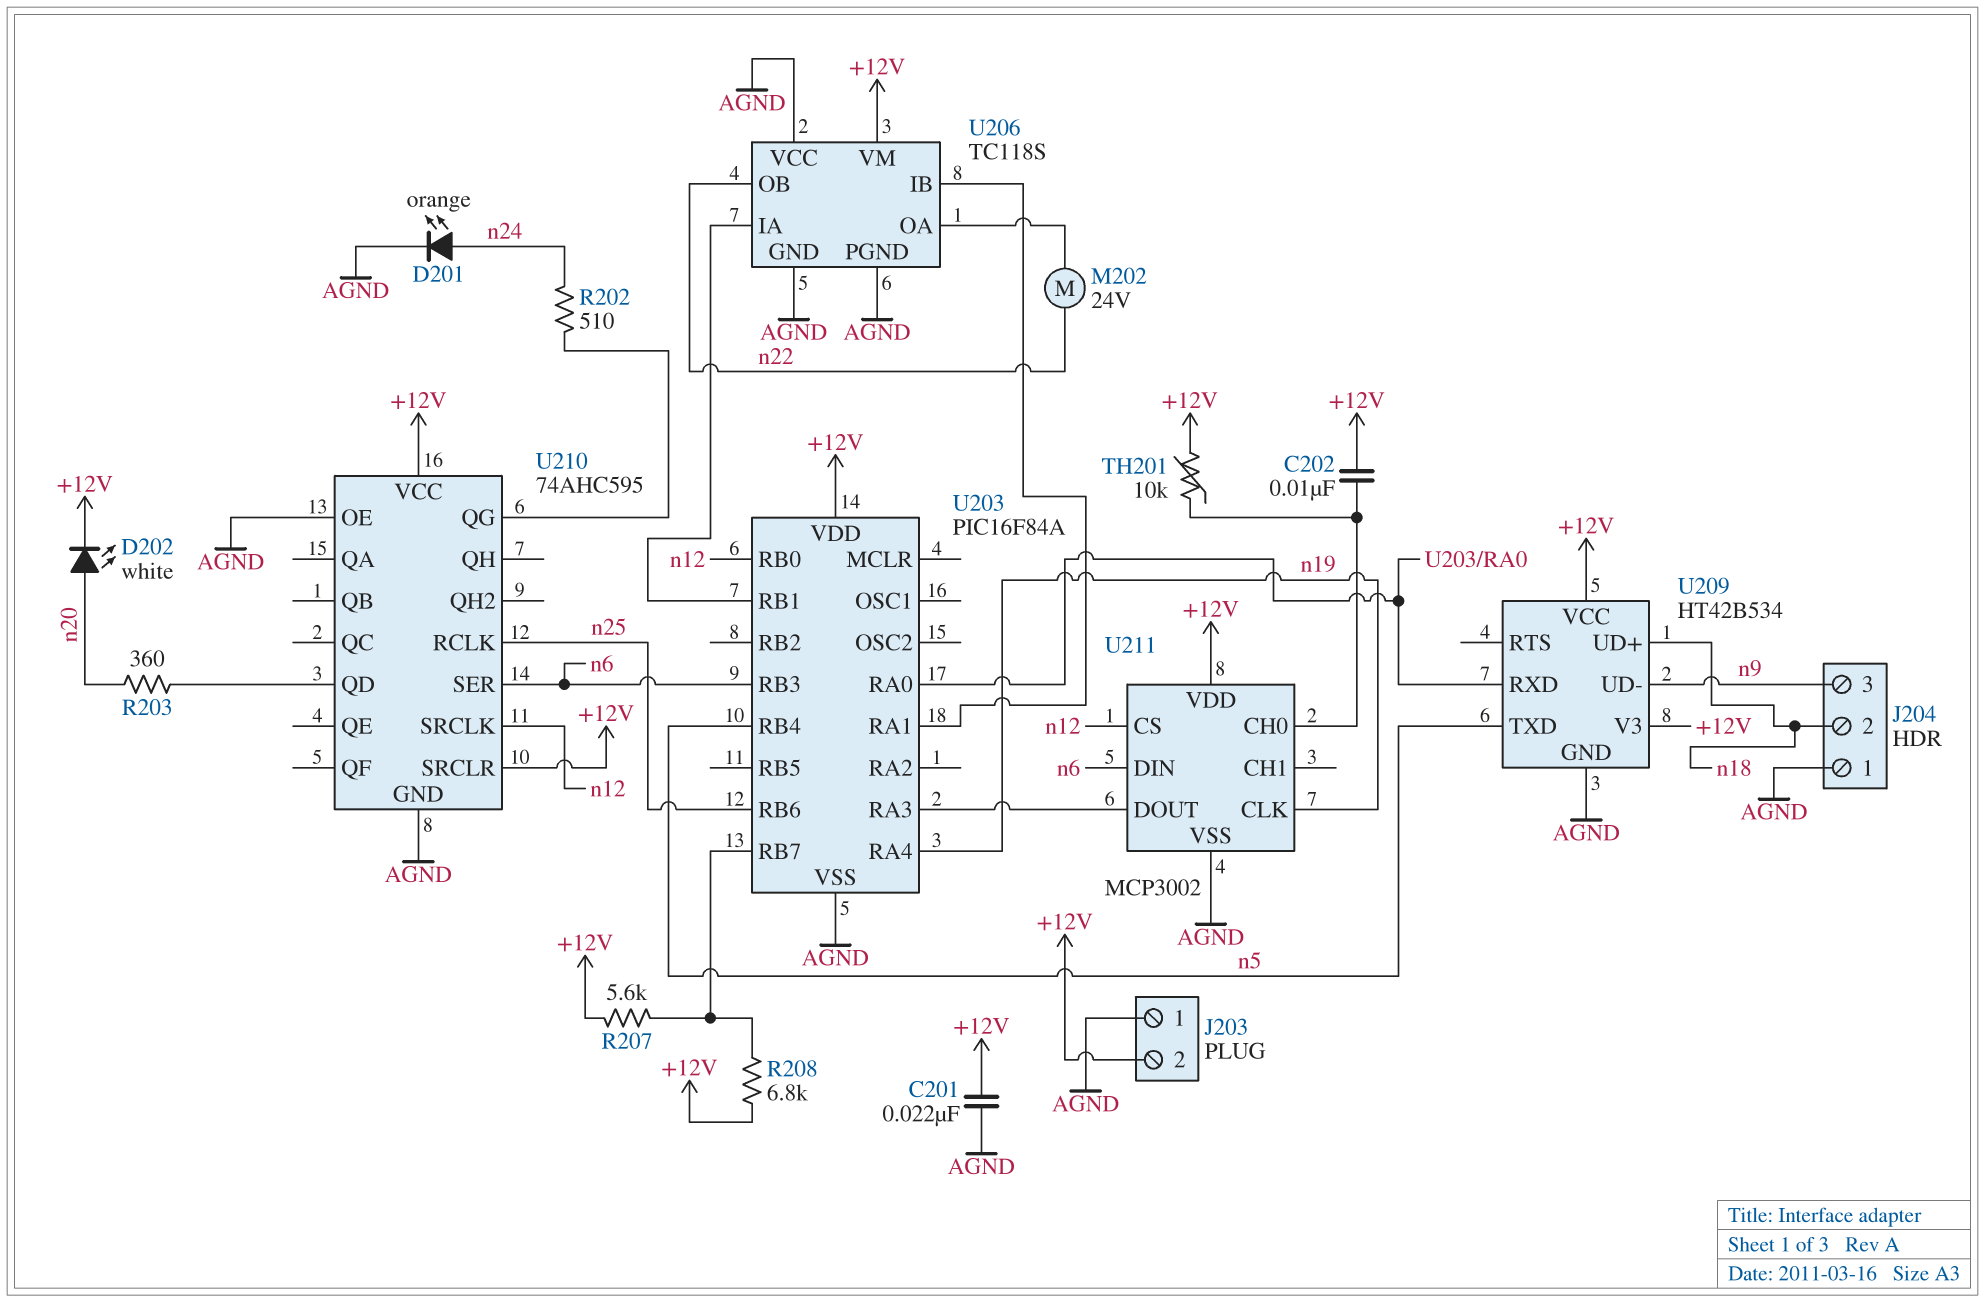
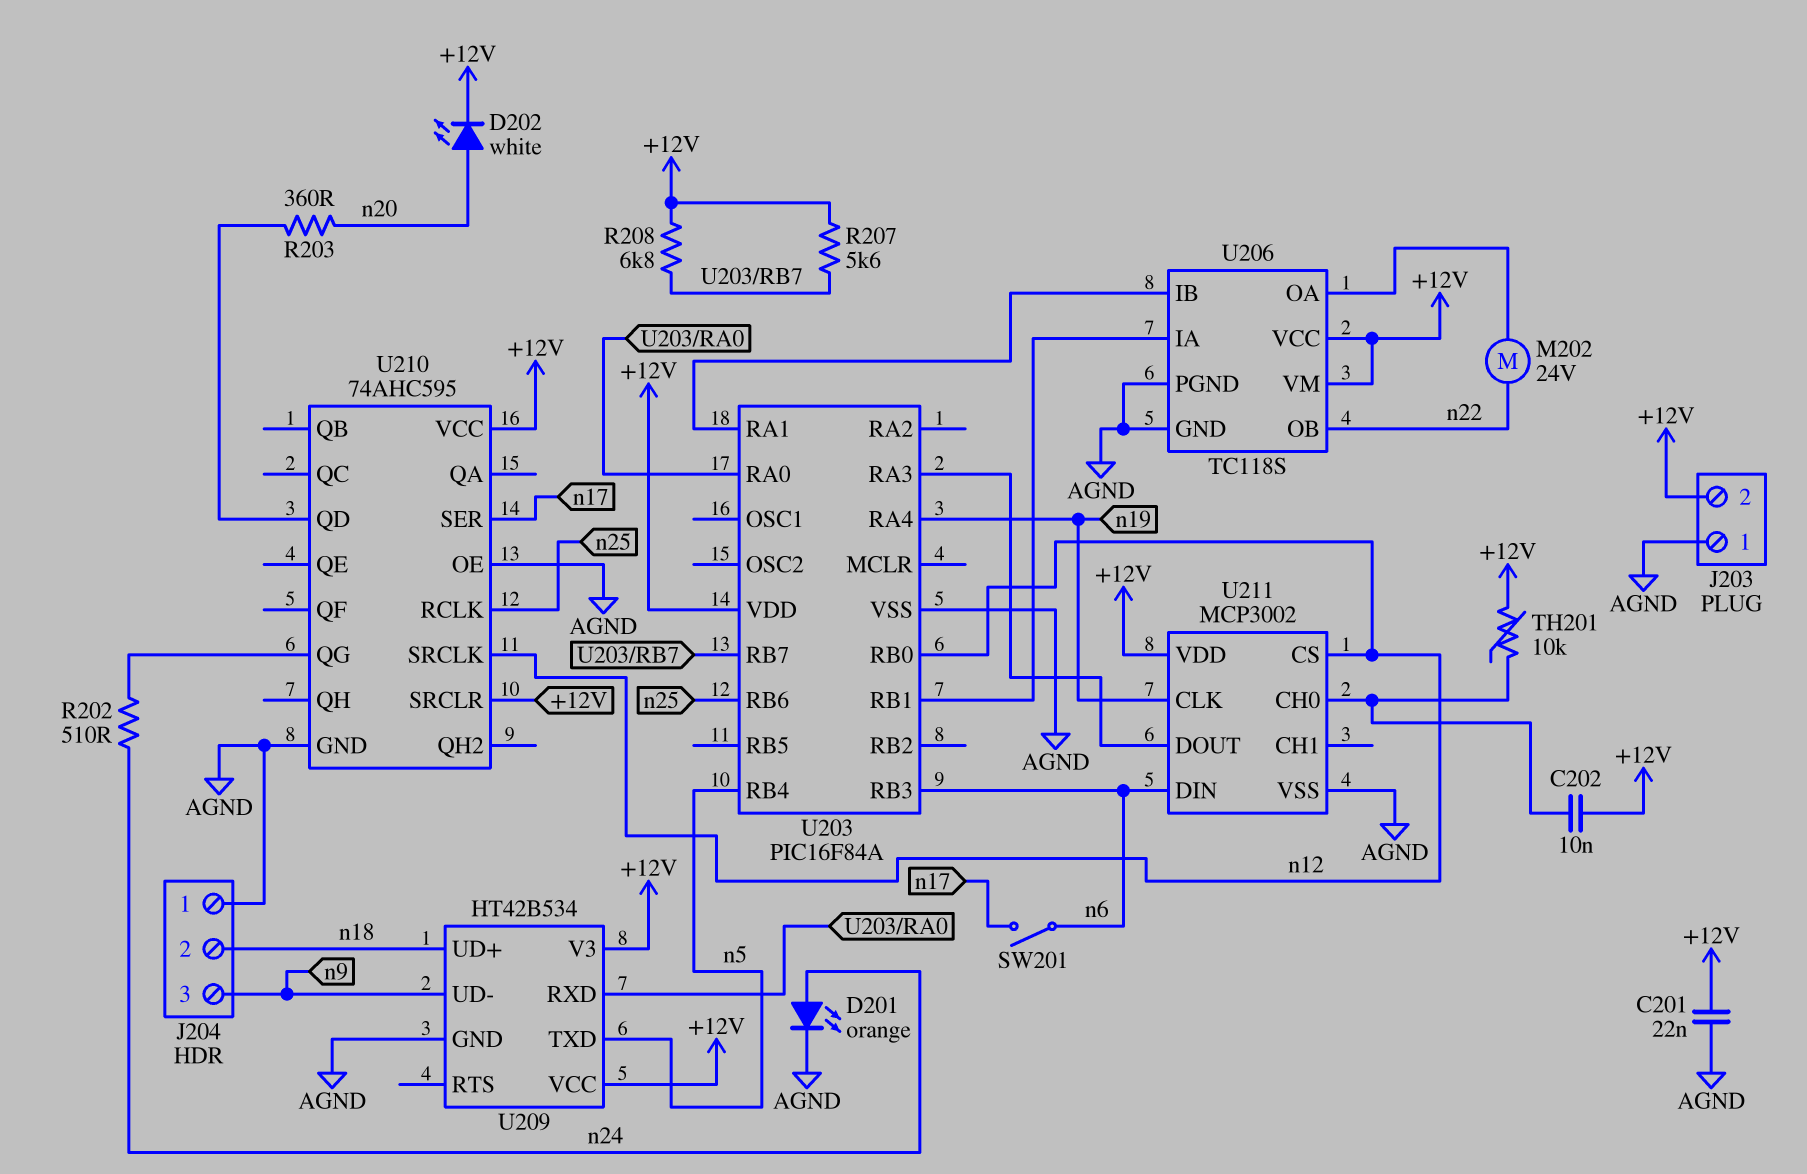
SW201: none -> switch (n6, n17)
U206 pin VCC: AGND -> +12V
U210 pin SER: n6 -> n17

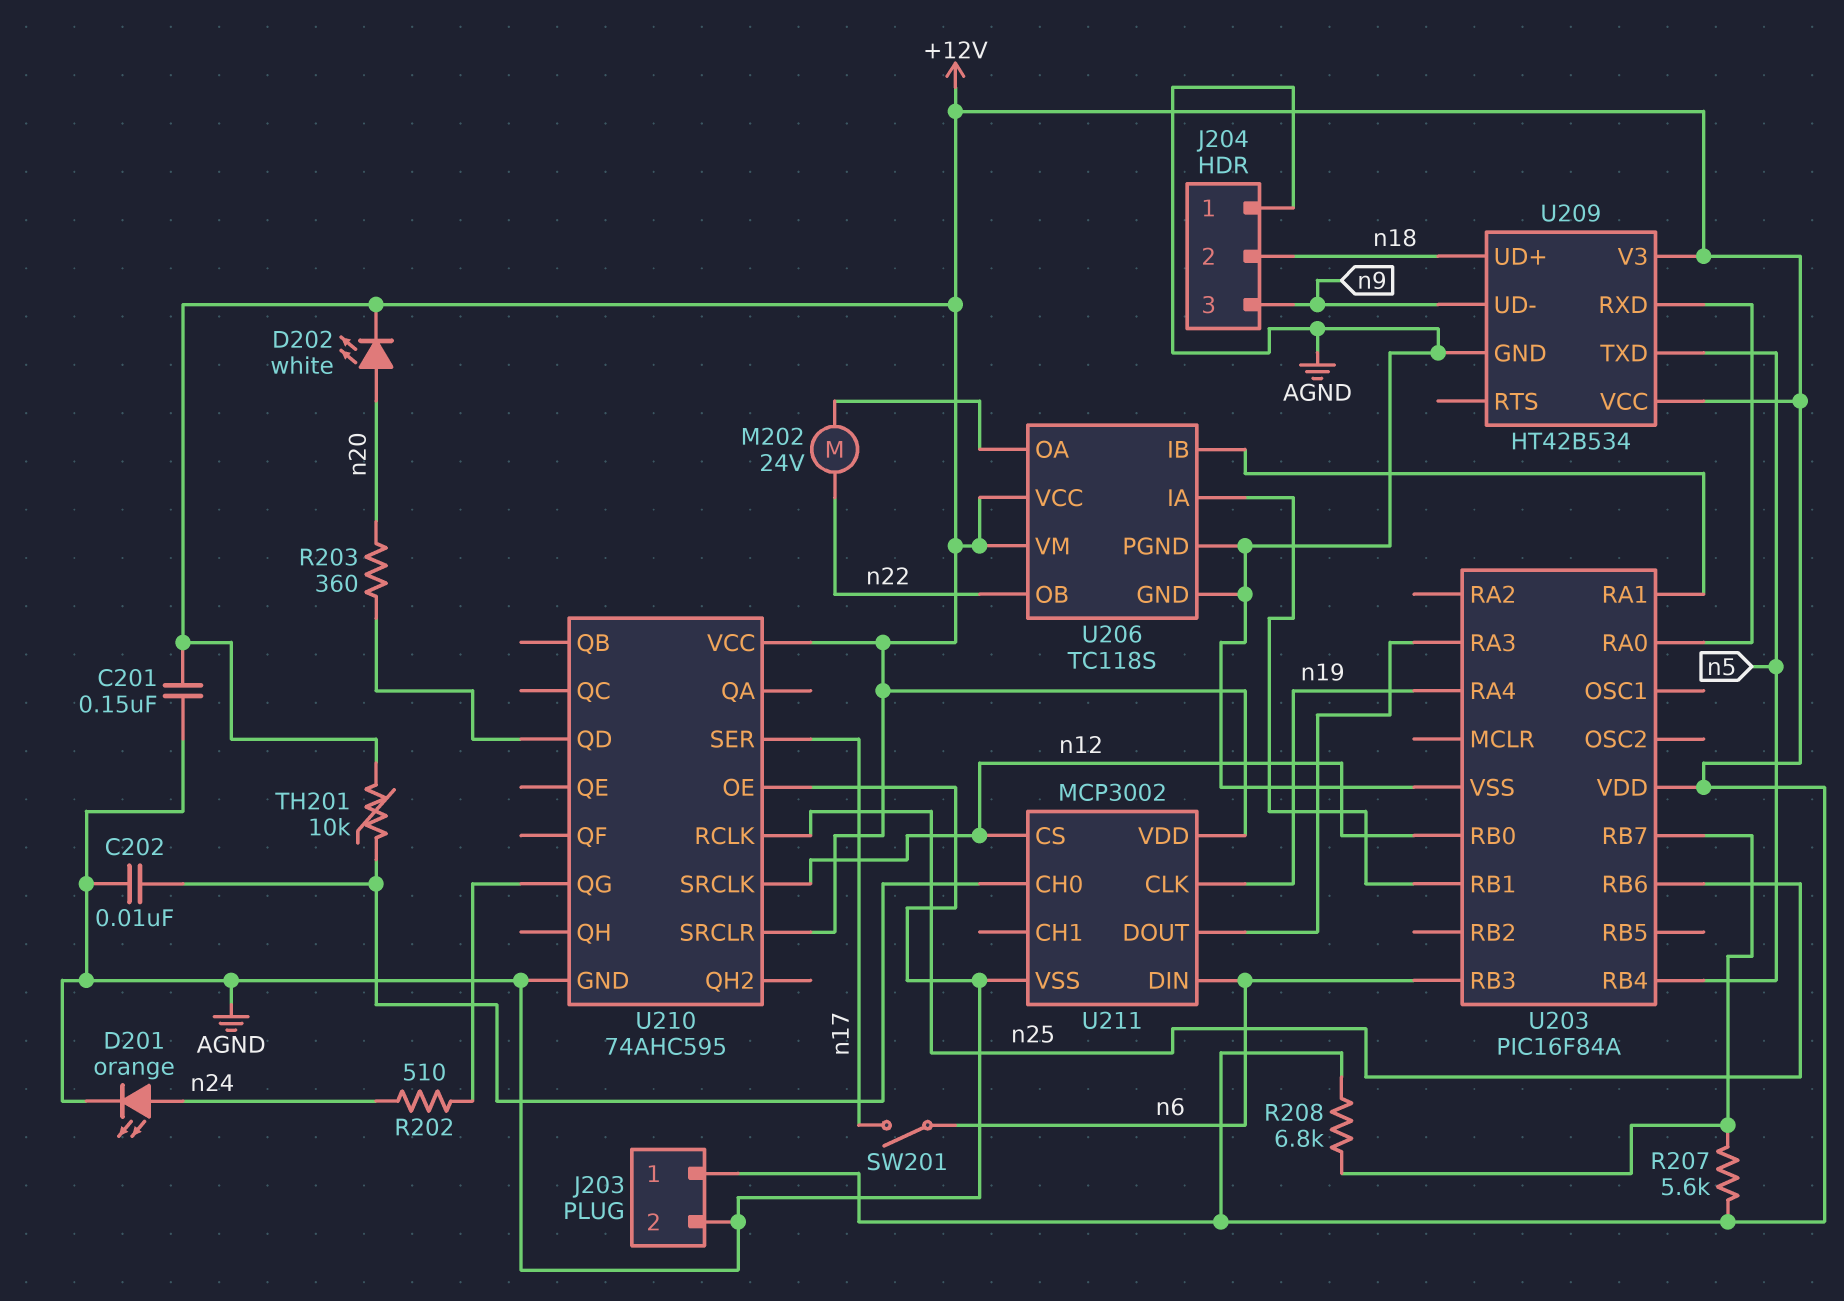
C201: 22nF (+12V, AGND) -> 150nF (+12V, AGND)
C202: 10nF (+12V, U211/CH0) -> 10nF (AGND, U211/CH0)
J203 pin 1: AGND -> +12V
J203 pin 2: +12V -> AGND

